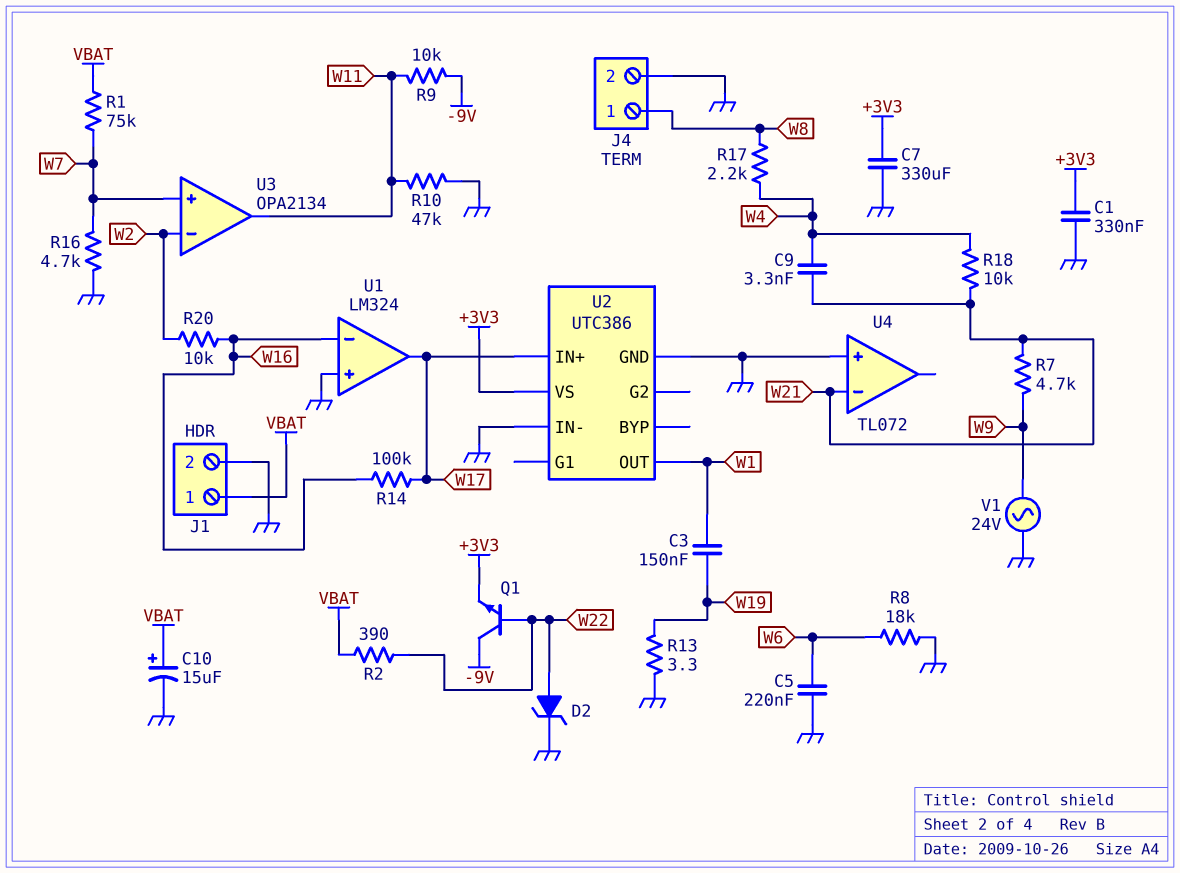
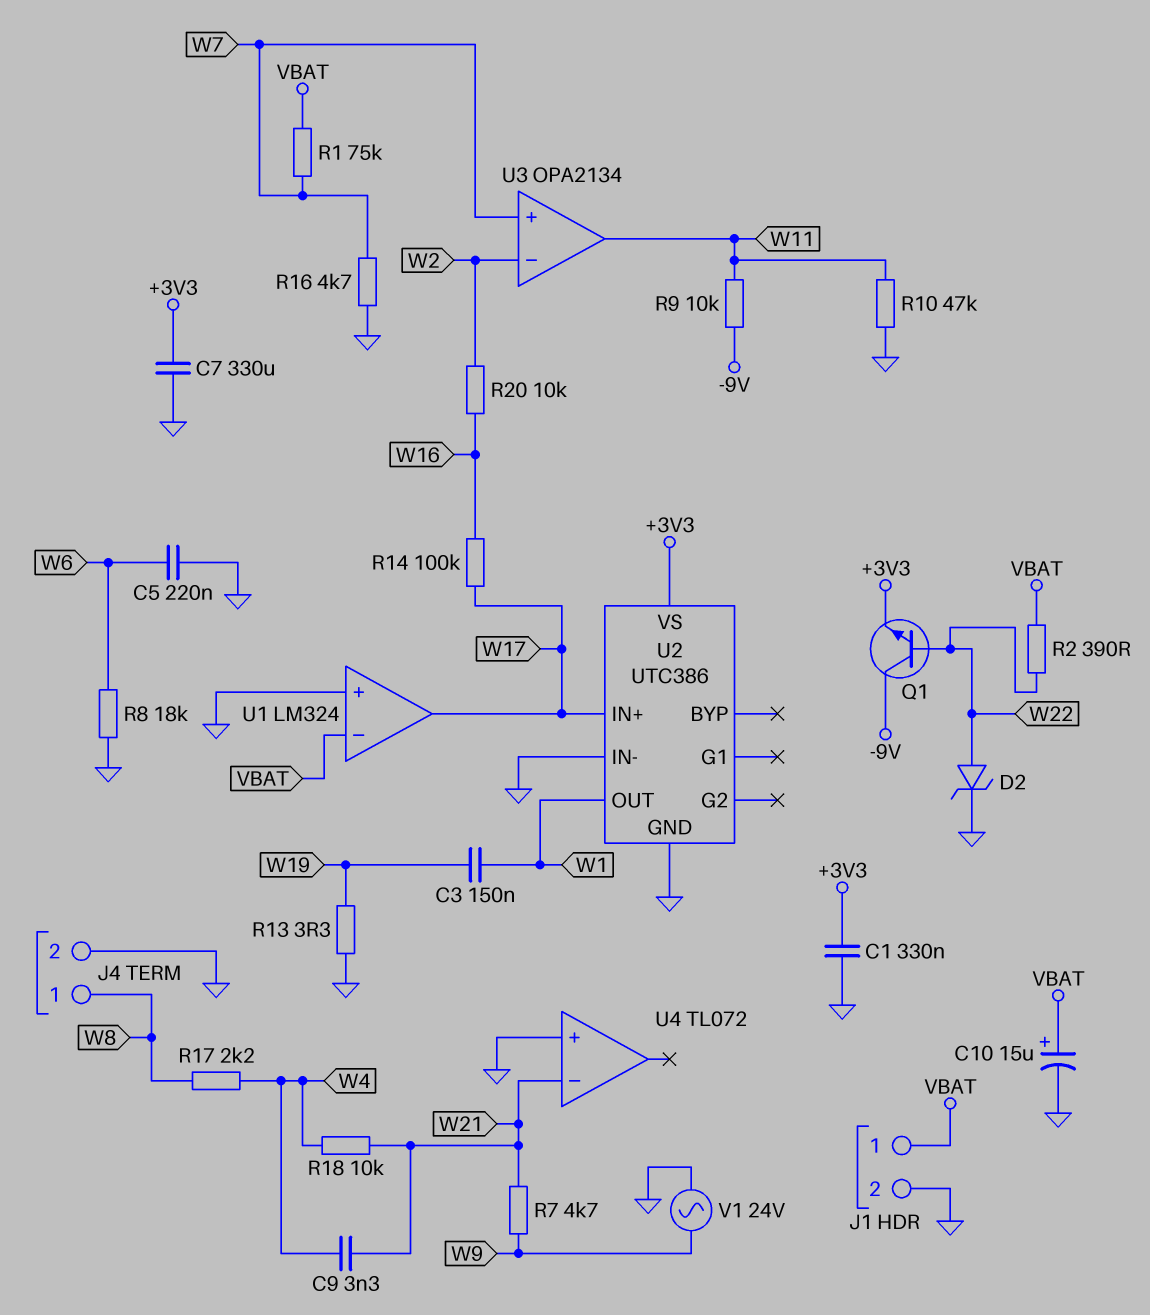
U1 pin in-: W16 -> VBAT

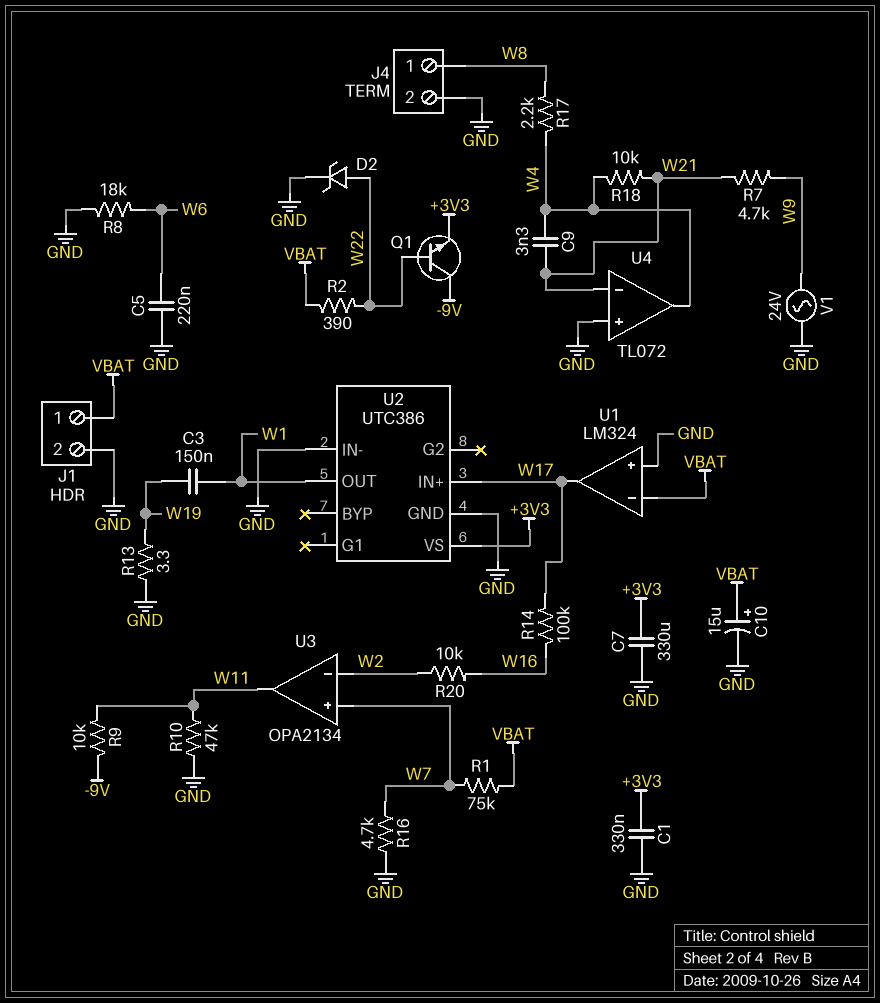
U4 pin out: none -> W4

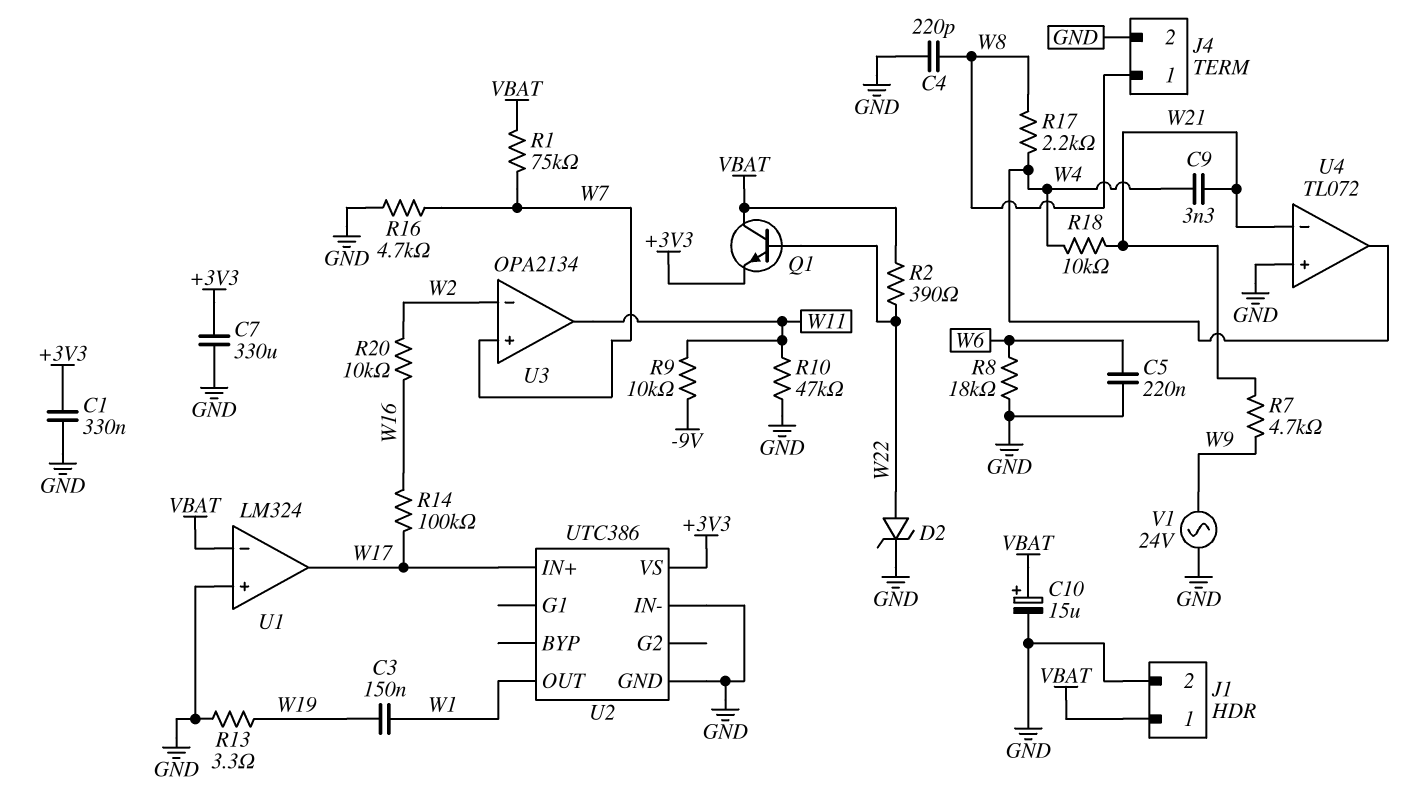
C4: none -> 220pF (GND, W8)
Q1: NPN (B W22, C -9V, E +3V3) -> NPN (B W22, C VBAT, E +3V3)

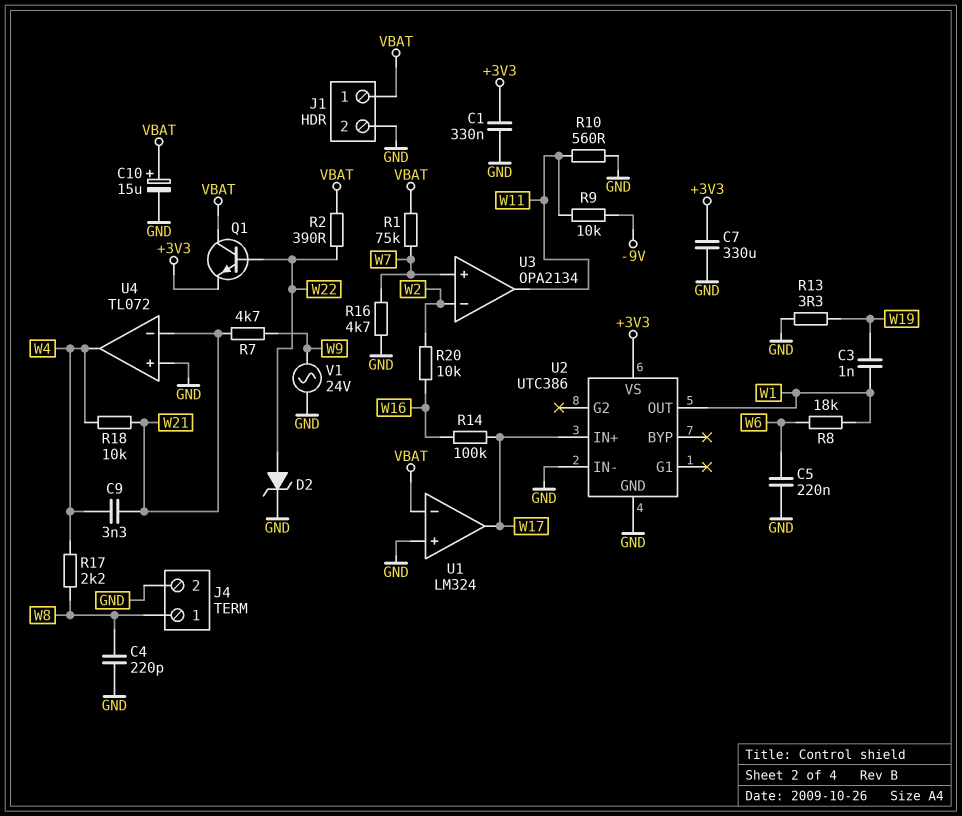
C3: 150nF (W1, W19) -> 1nF (W1, W19)
R8: 18k (GND, W6) -> 18k (W1, W6)
R10: 47k (GND, W11) -> 560 (GND, W11)

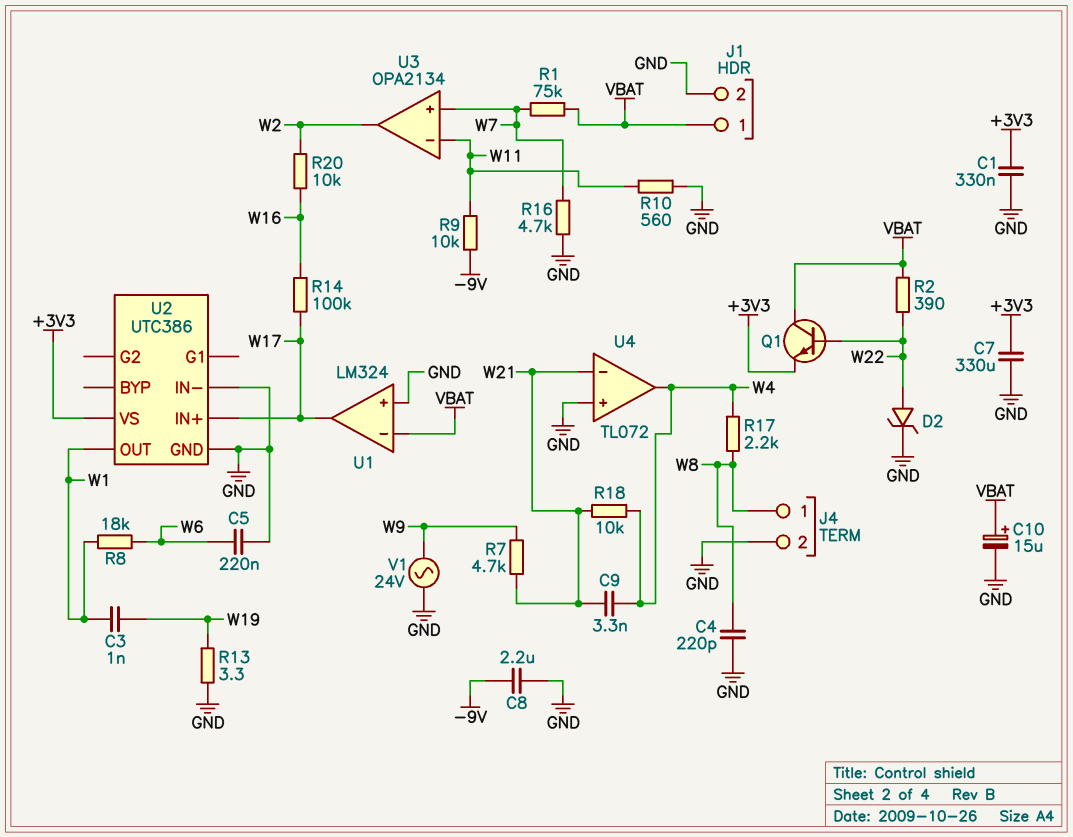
C8: none -> 2.2uF (-9V, GND)
U3 pin in-: W2 -> W11
U3 pin out: W11 -> W2

